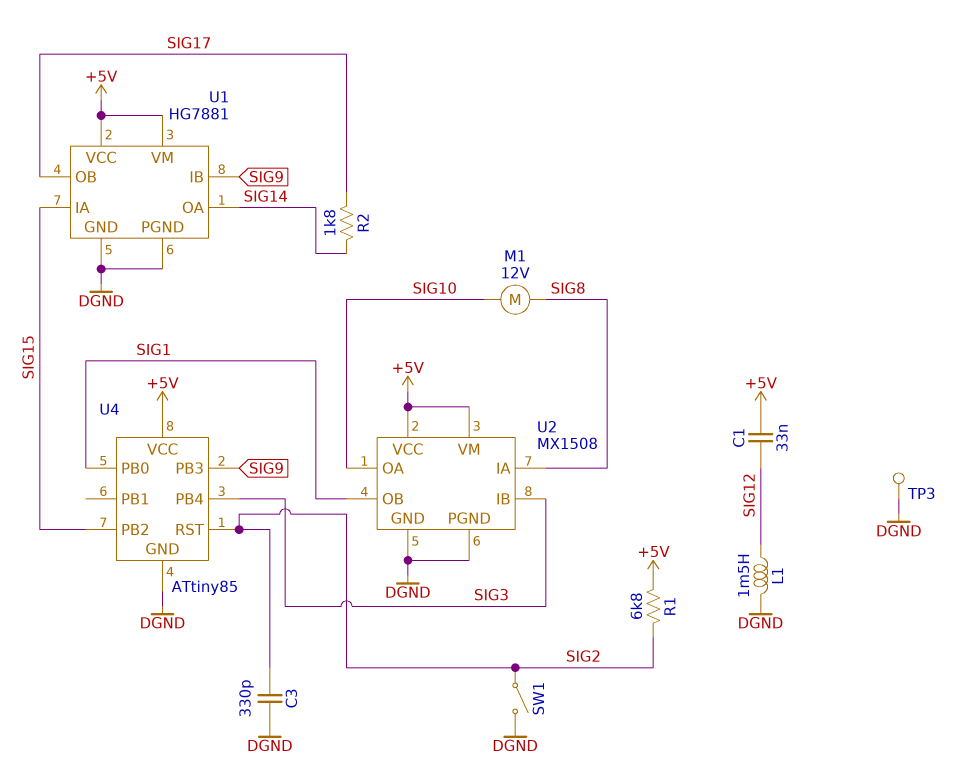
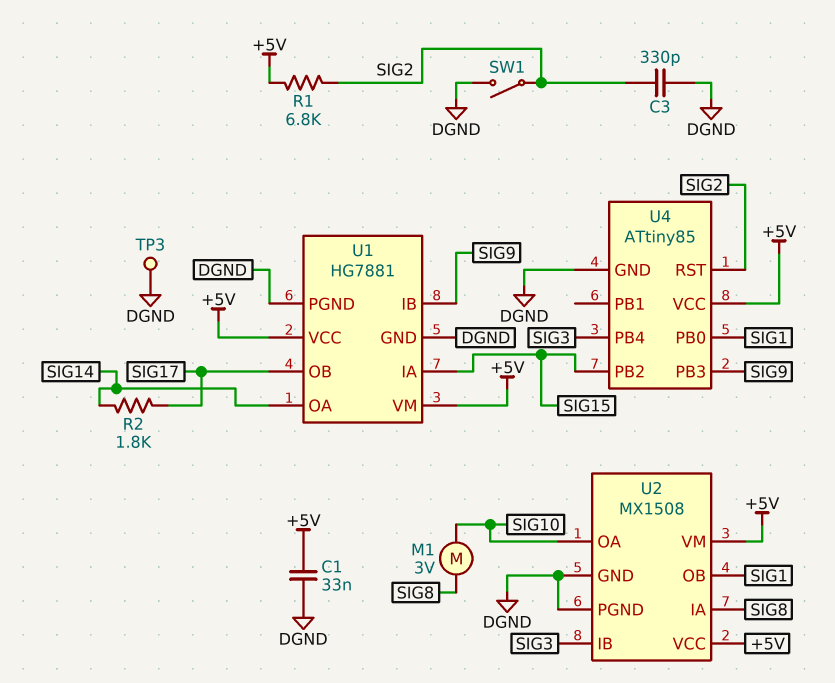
C1: 33nF (+5V, SIG12) -> 33nF (+5V, DGND)
L1: 1.5mH (DGND, SIG12) -> none
M1: motor 12V (SIG8, SIG10) -> motor 3V (SIG8, SIG10)

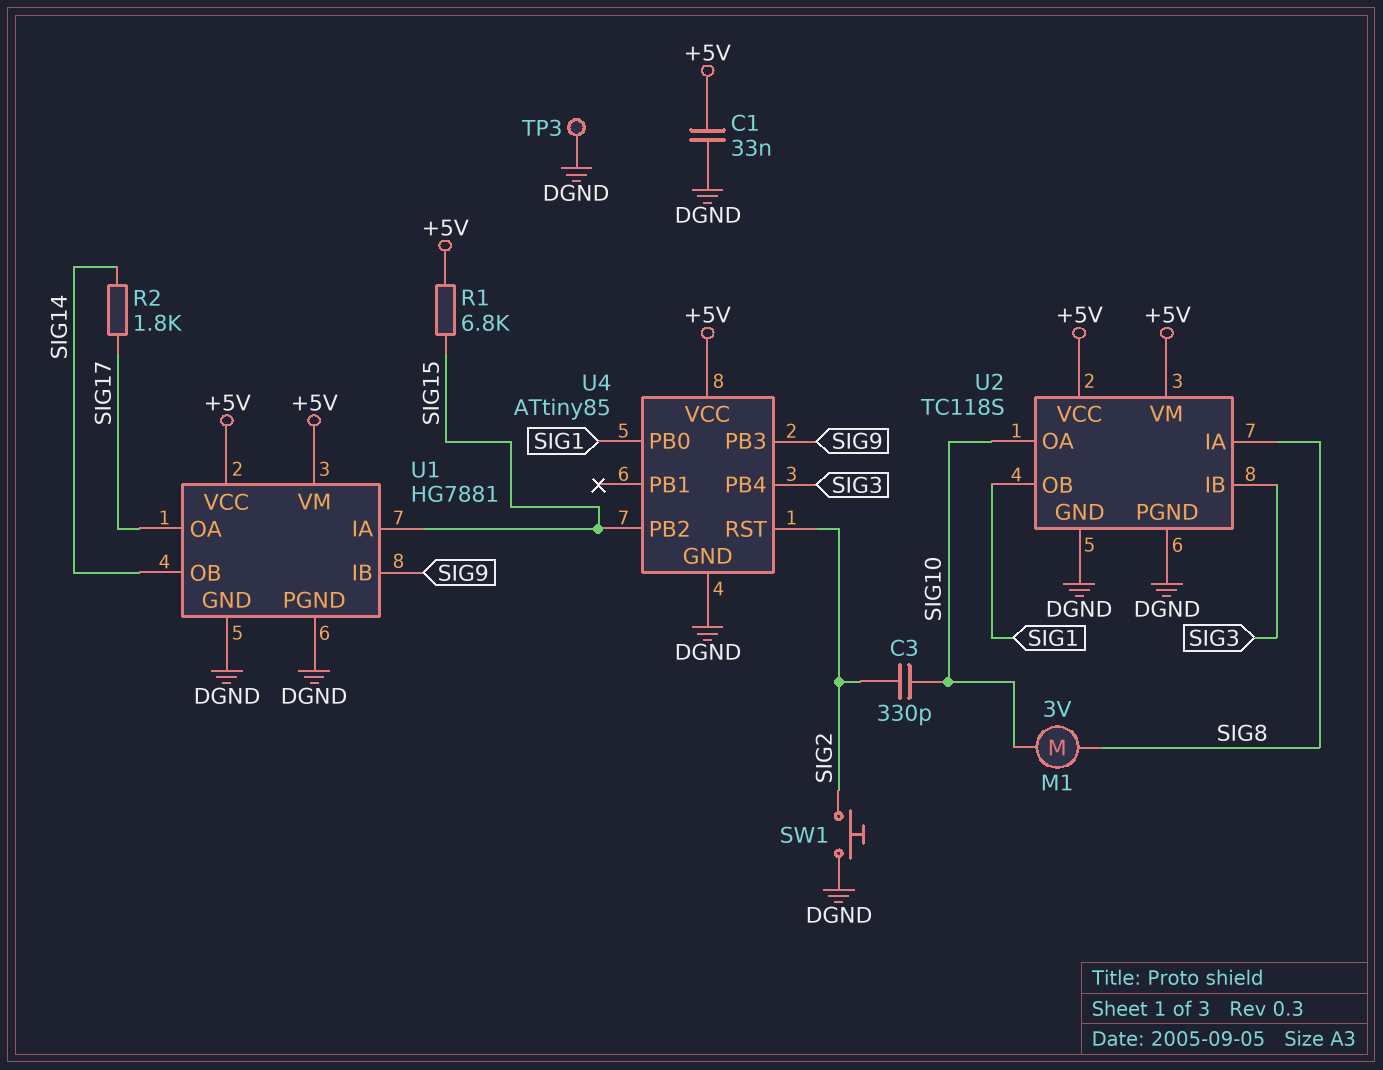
C3: 330pF (DGND, SIG2) -> 330pF (SIG2, SIG10)
R1: 6.8k (+5V, SIG2) -> 6.8k (+5V, SIG15)
SW1: switch (DGND, SIG2) -> button (DGND, SIG2)
U1 pin OA: SIG14 -> SIG17
U1 pin OB: SIG17 -> SIG14
U2: MX1508 -> TC118S

